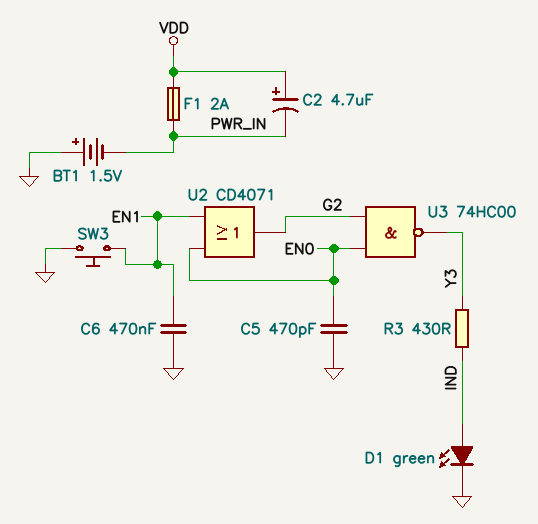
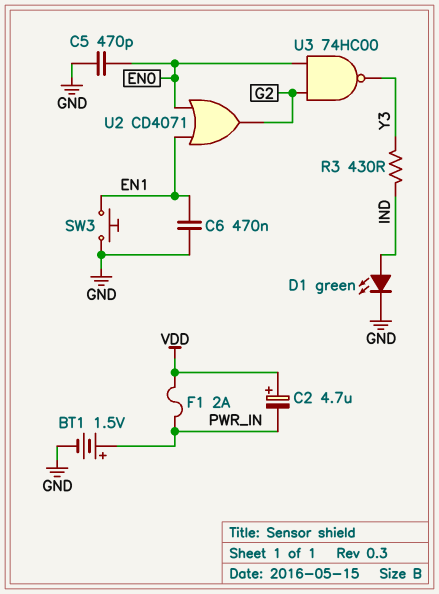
BT1: 1.5V (plus GND, minus PWR_IN) -> 1.5V (plus PWR_IN, minus GND)

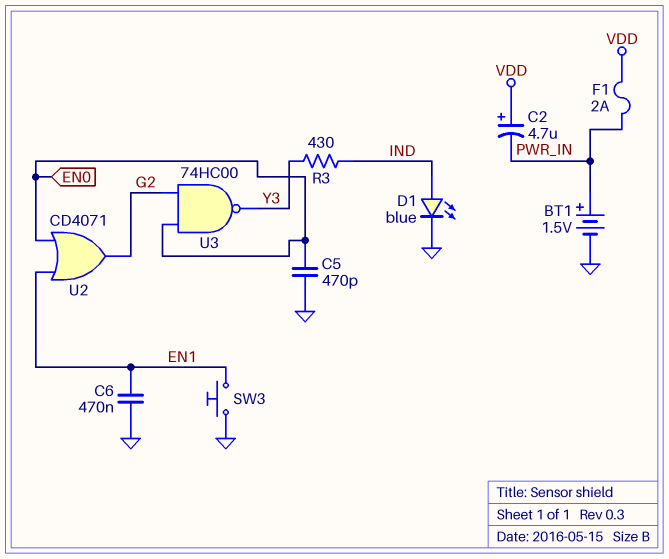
D1: LED green (A IND, K GND) -> LED blue (A IND, K GND)

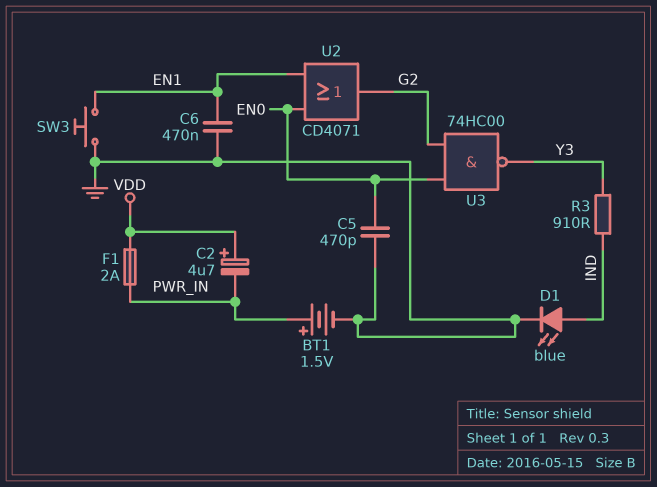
R3: 430 (IND, Y3) -> 910 (IND, Y3)

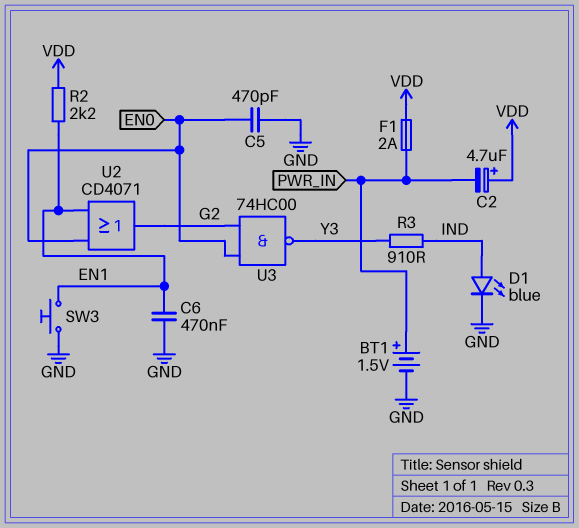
R2: none -> 2.2k (EN1, VDD)

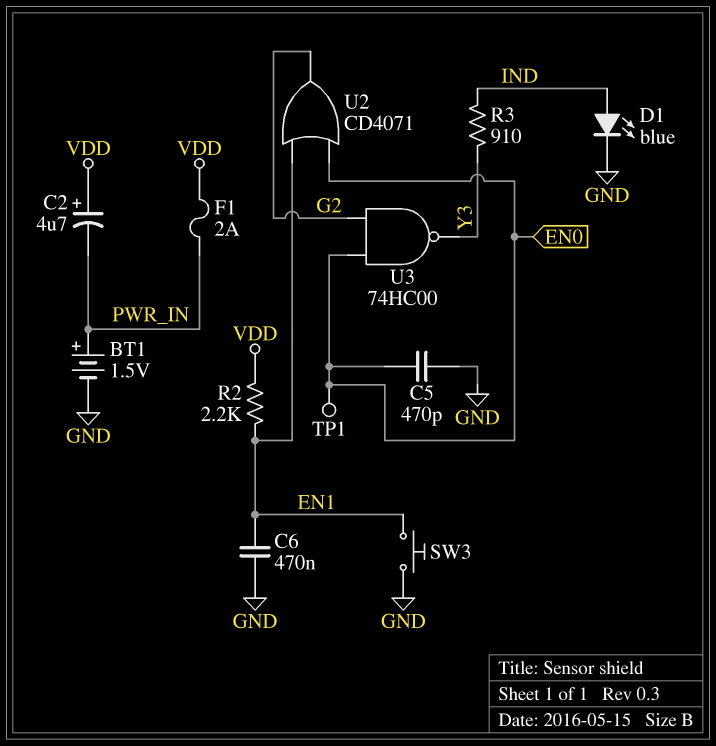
TP1: none -> test point (EN0)

